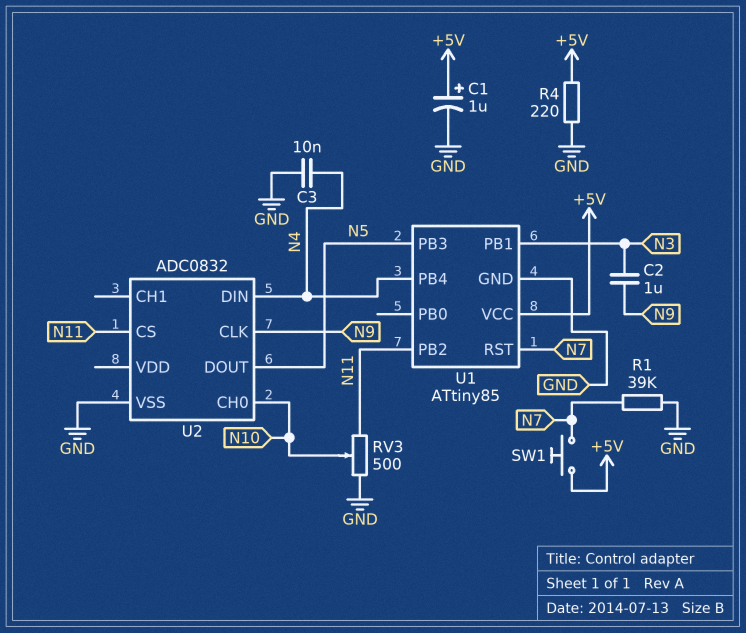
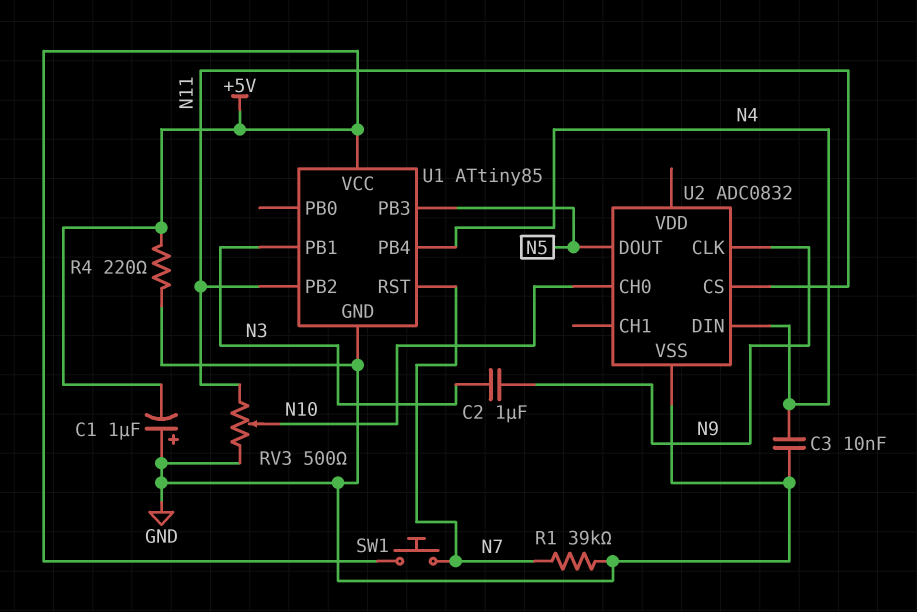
C1: 1uF (plus +5V, minus GND) -> 1uF (plus GND, minus +5V)

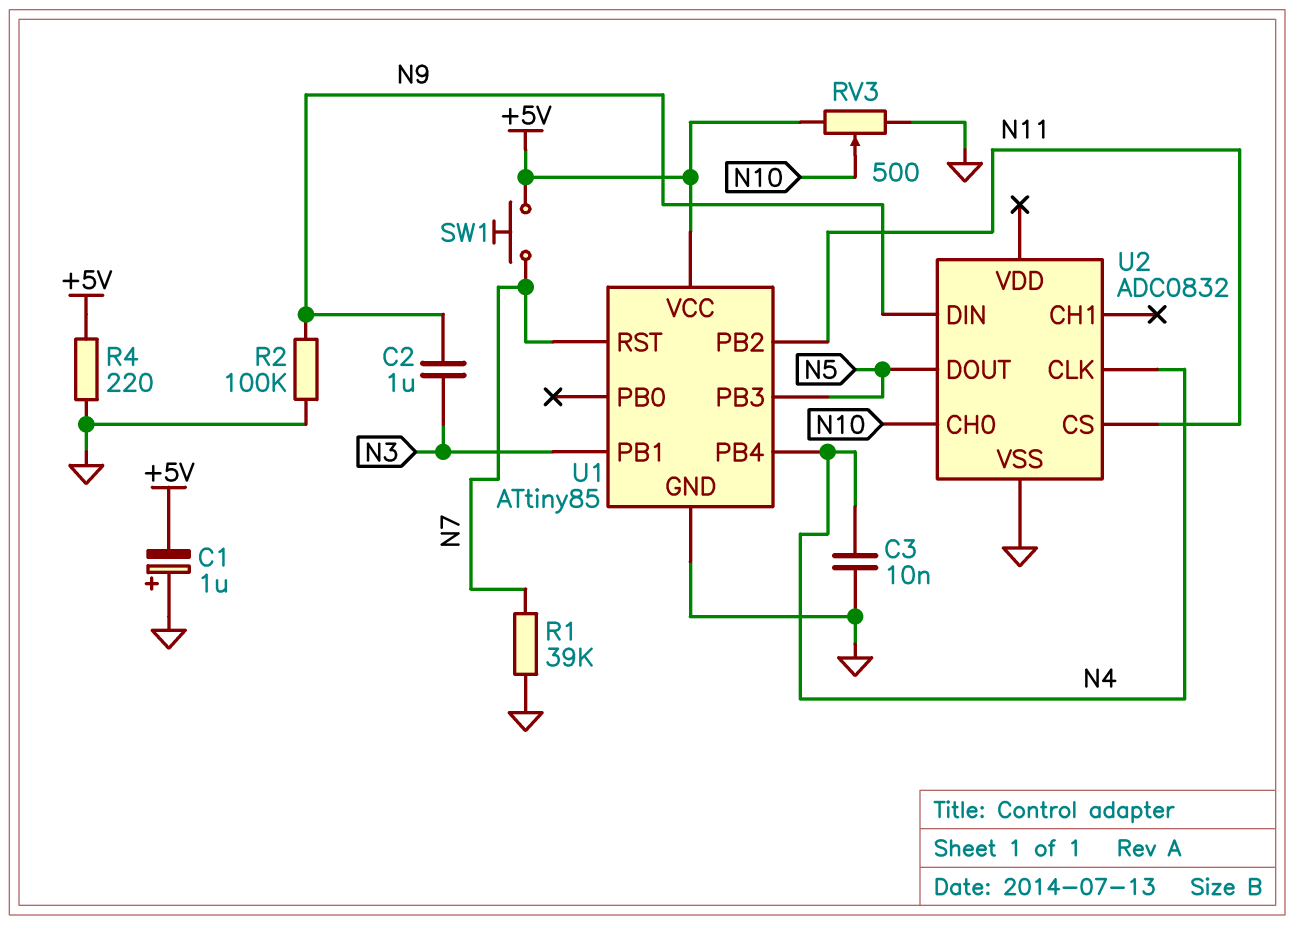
R2: none -> 100k (GND, N9)
RV3: 500 (GND, N11, wiper N10) -> 500 (+5V, GND, wiper N10)
U2 pin CLK: N9 -> N4
U2 pin DIN: N4 -> N9

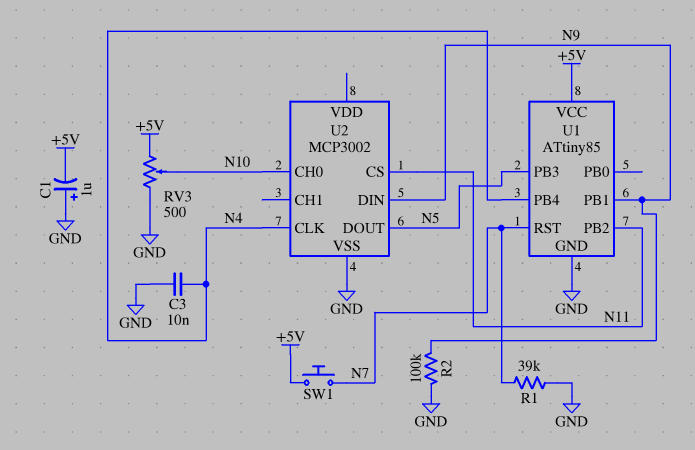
C2: 1uF (N3, N9) -> none
R4: 220 (+5V, GND) -> none
U1 pin PB1: N3 -> N9
U2: ADC0832 -> MCP3002

